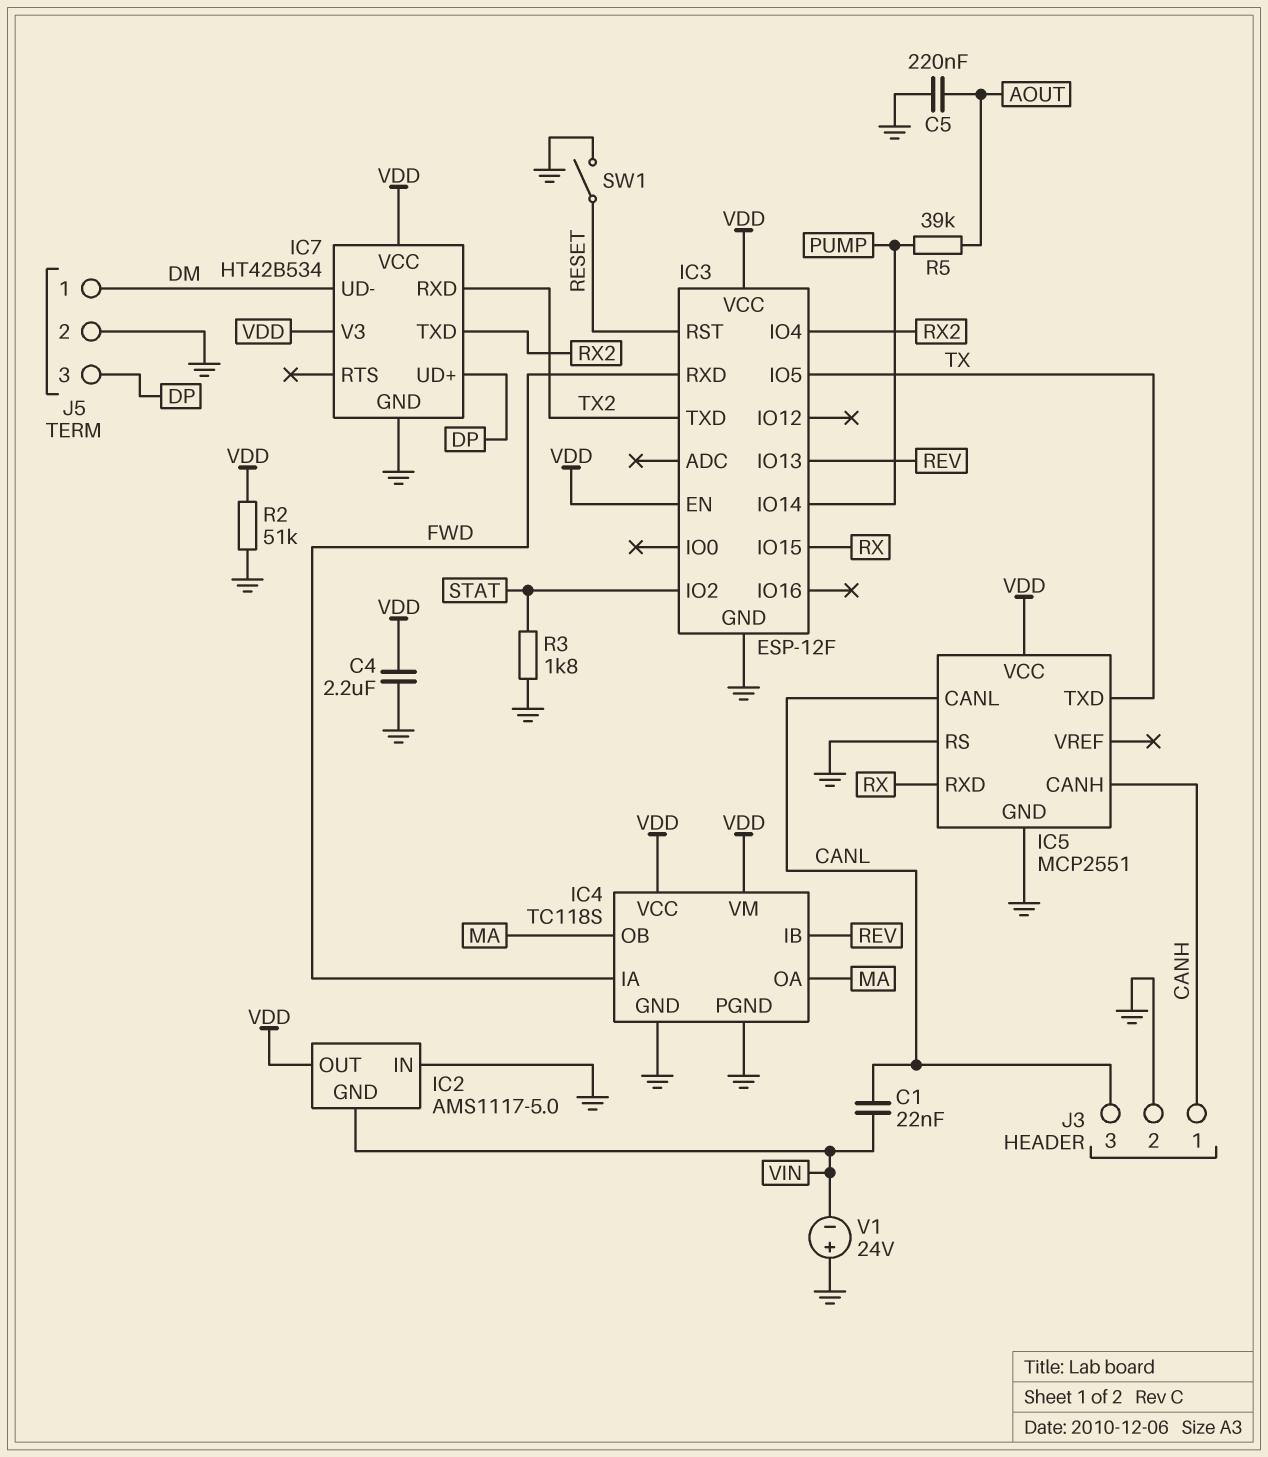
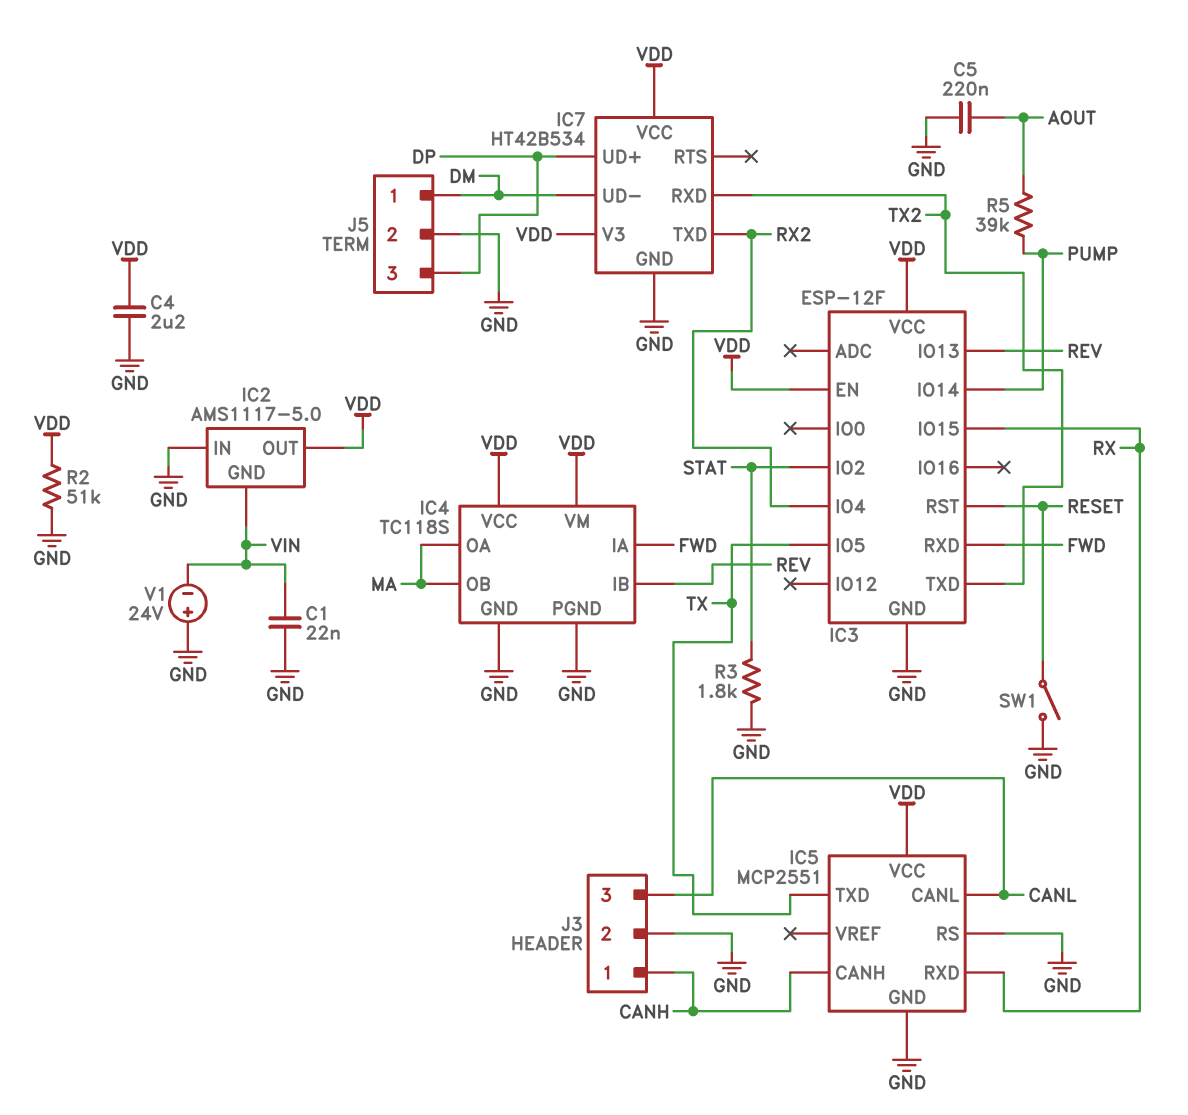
C1: 22nF (CANL, VIN) -> 22nF (GND, VIN)

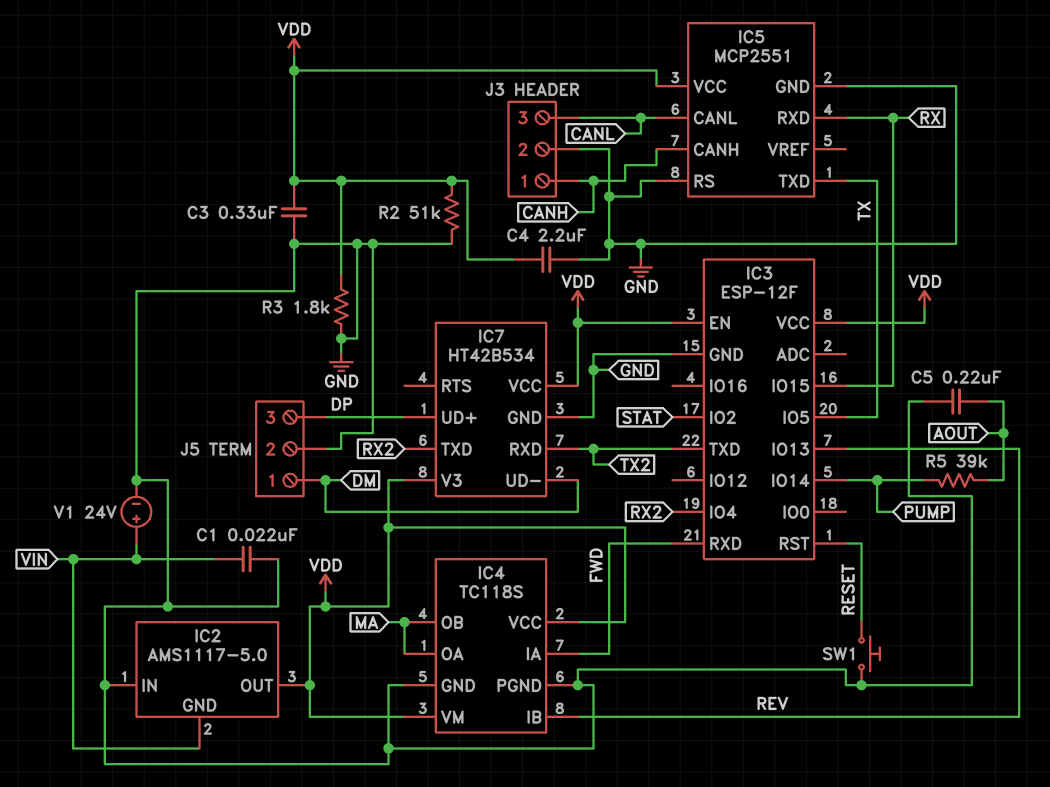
C3: none -> 330nF (GND, VDD)
R3: 1.8k (GND, STAT) -> 1.8k (GND, VDD)
SW1: switch (GND, RESET) -> button (GND, RESET)
V1: 24V (plus GND, minus VIN) -> 24V (plus VIN, minus GND)

